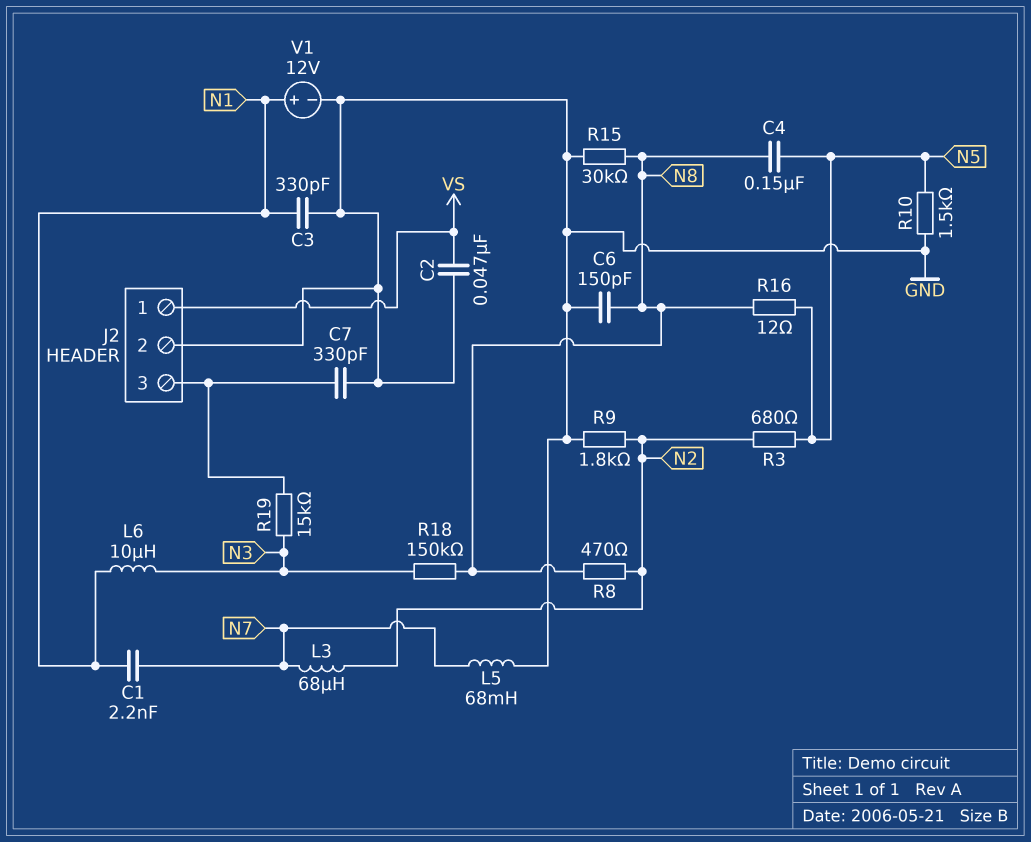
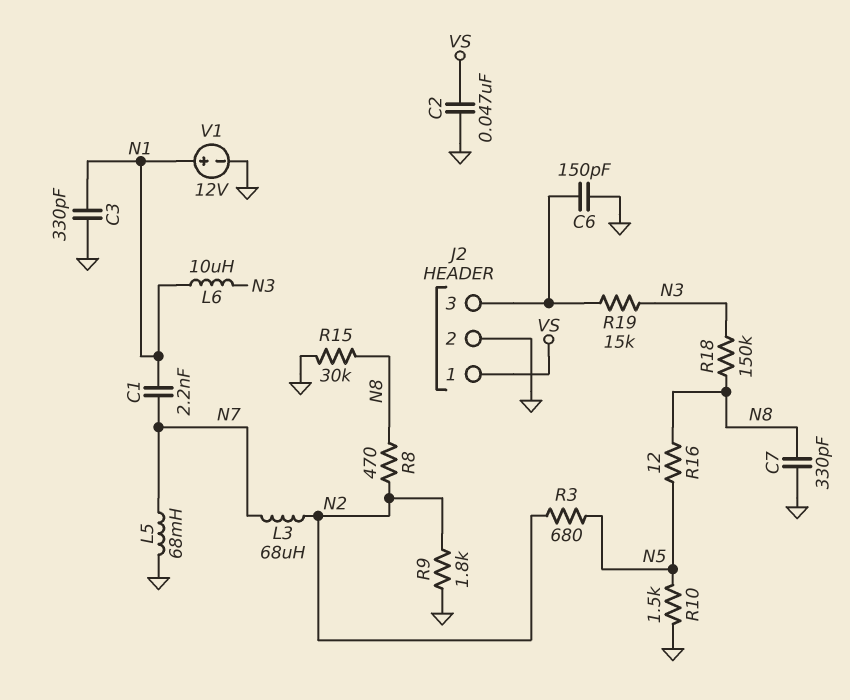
C4: 150nF (N5, N8) -> none
C6: 150pF (GND, N8) -> 150pF (GND, J2/3)
C7: 330pF (GND, J2/3) -> 330pF (GND, N8)

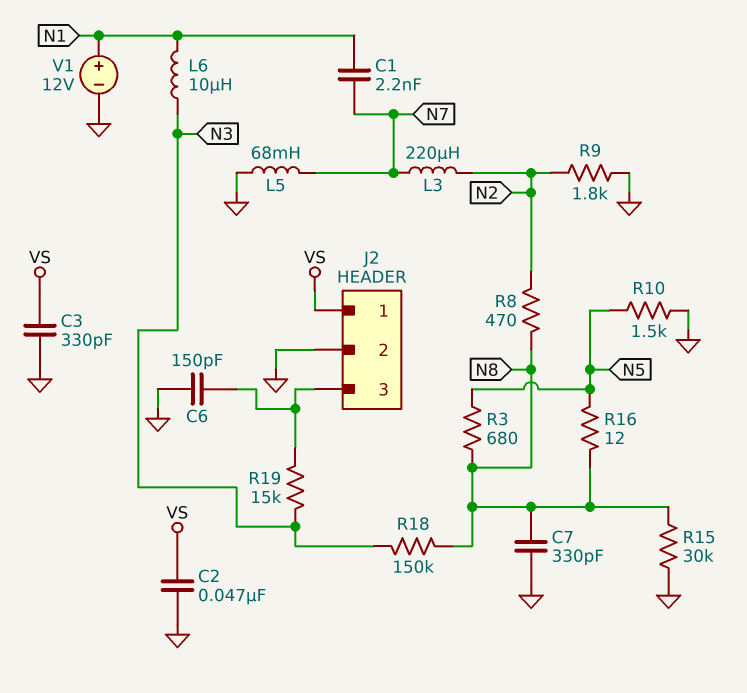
C3: 330pF (GND, N1) -> 330pF (GND, VS)
L3: 68uH (N2, N7) -> 220uH (N2, N7)
R3: 680 (N2, N5) -> 680 (N5, N8)

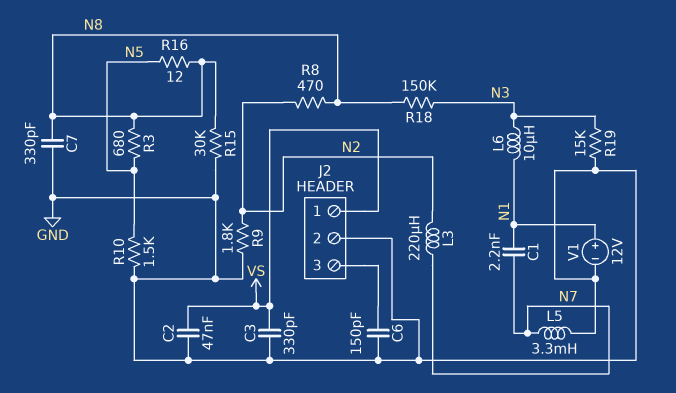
L5: 68mH (GND, N7) -> 3.3mH (GND, N7)
R19: 15k (J2/3, N3) -> 15k (GND, N3)

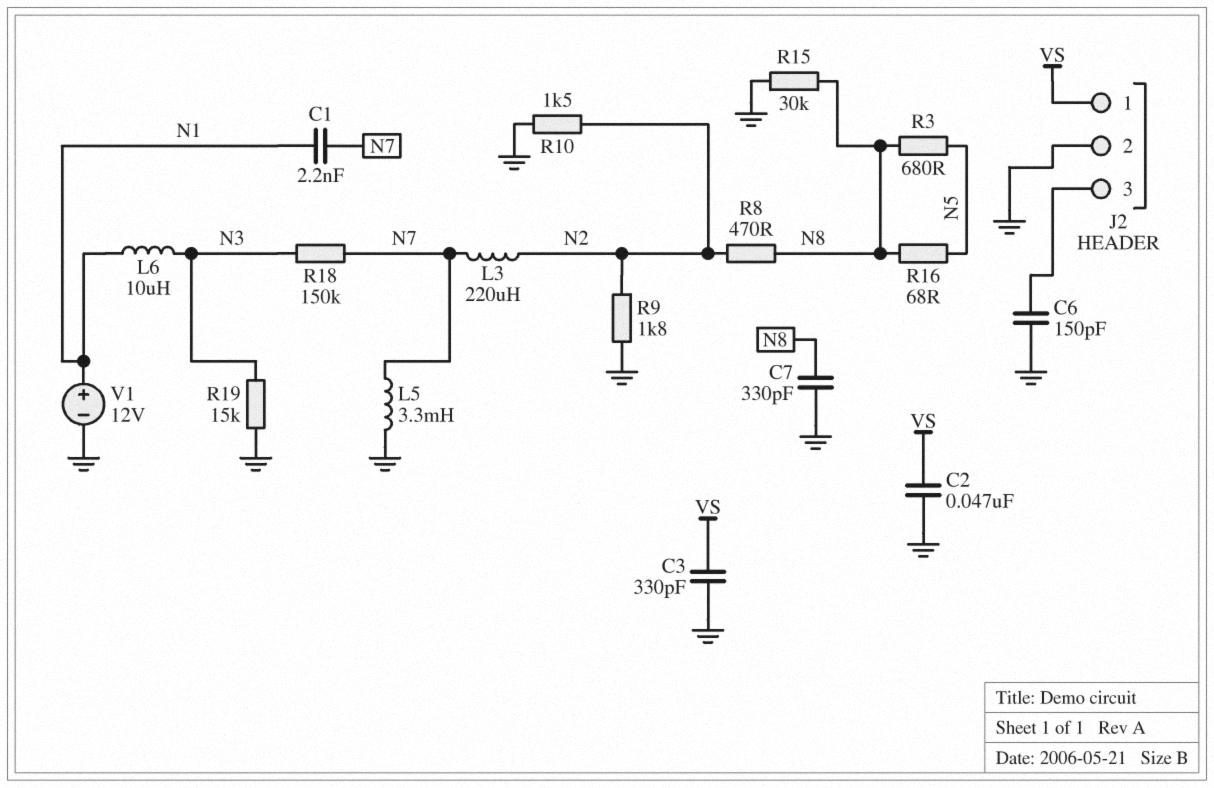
R10: 1.5k (GND, N5) -> 1.5k (GND, N2)
R16: 12 (N5, N8) -> 68 (N5, N8)
R18: 150k (N3, N8) -> 150k (N3, N7)

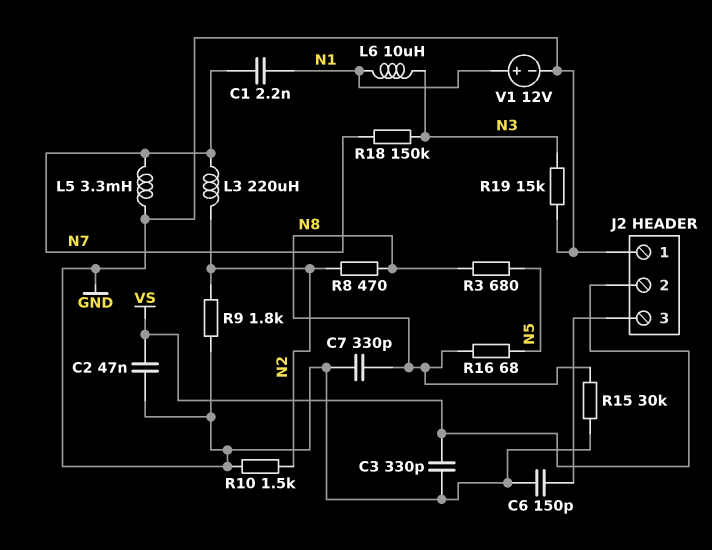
J2 pin 1: VS -> GND
J2 pin 2: GND -> VS

